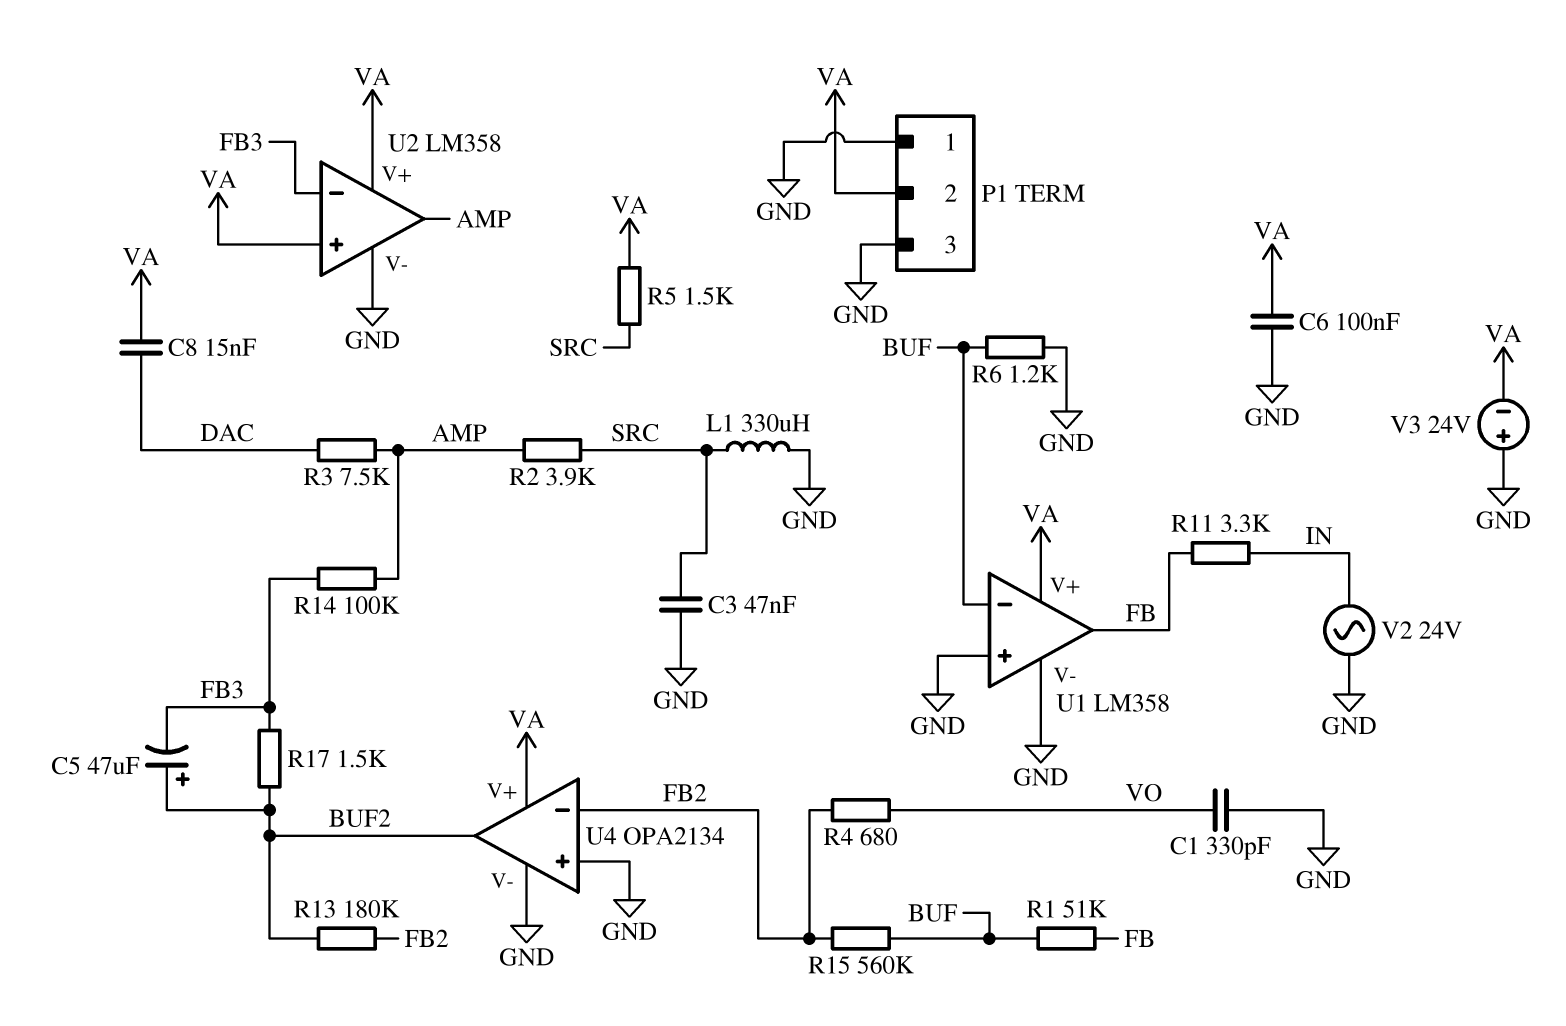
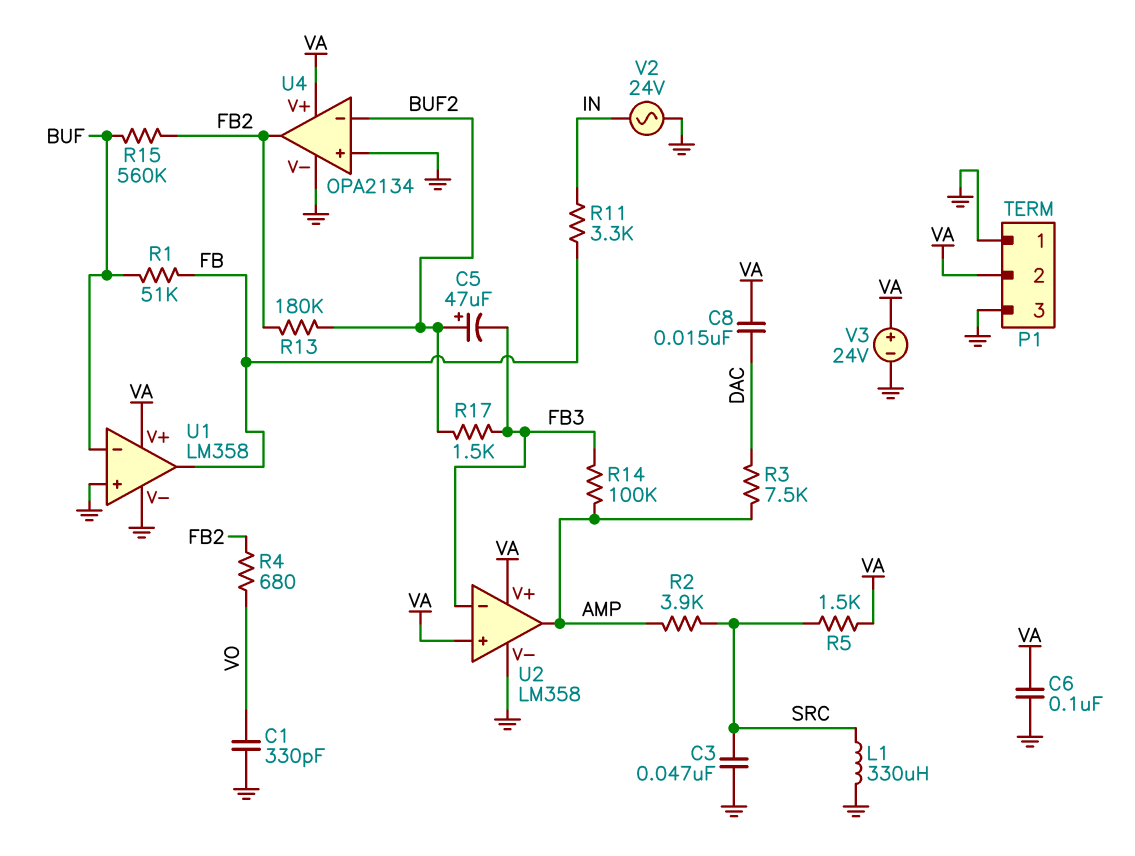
R6: 1.2k (BUF, GND) -> none
U4 pin in-: FB2 -> BUF2
U4 pin out: BUF2 -> FB2
V3: 24V (plus GND, minus VA) -> 24V (plus VA, minus GND)

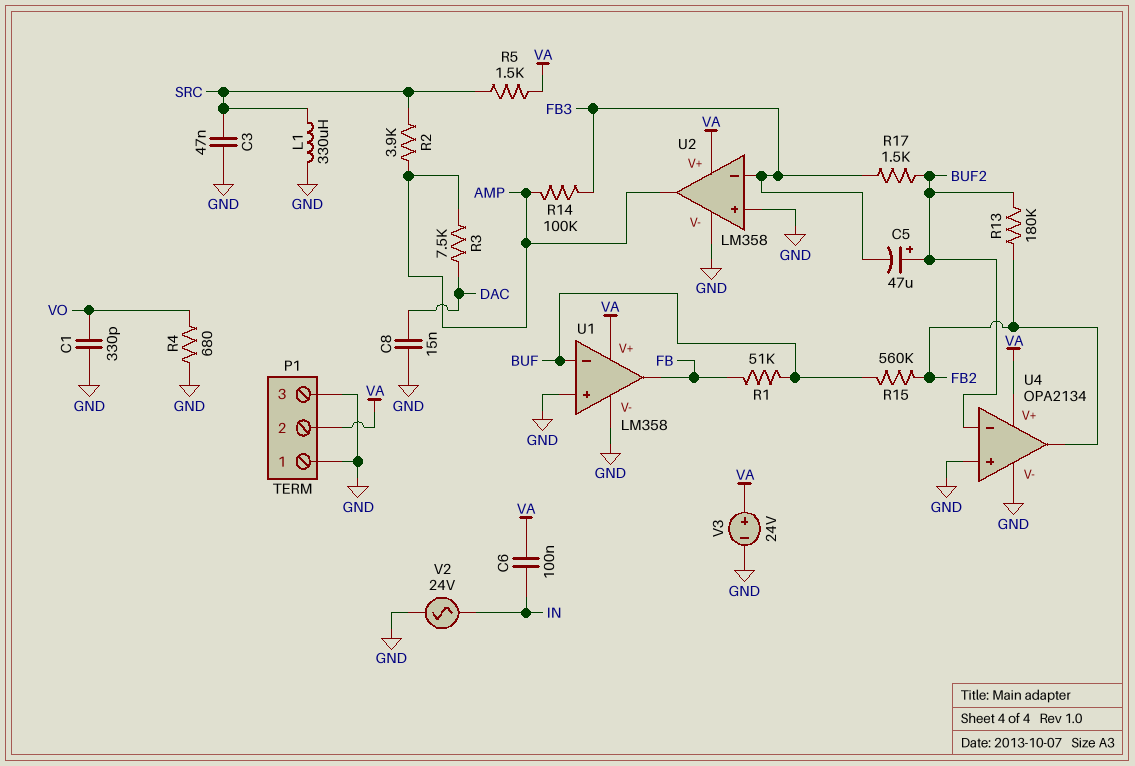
C6: 100nF (GND, VA) -> 100nF (IN, VA)
C8: 15nF (DAC, VA) -> 15nF (DAC, GND)
R4: 680 (FB2, VO) -> 680 (GND, VO)
R11: 3.3k (FB, IN) -> none
U2 pin in+: VA -> GND

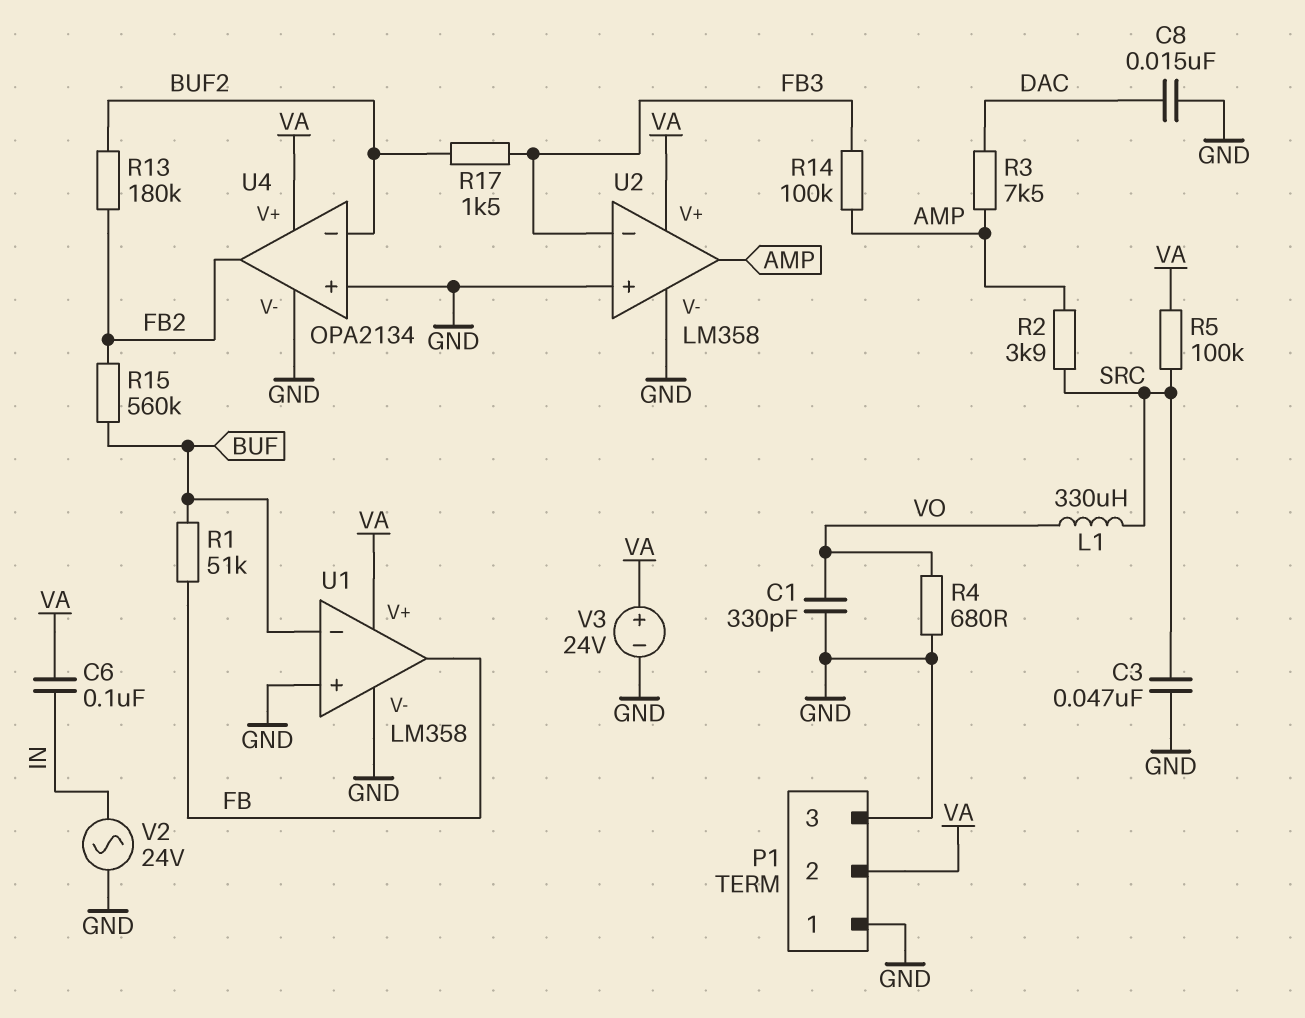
C5: 47uF (plus BUF2, minus FB3) -> none
L1: 330uH (GND, SRC) -> 330uH (SRC, VO)
R5: 1.5k (SRC, VA) -> 100k (SRC, VA)

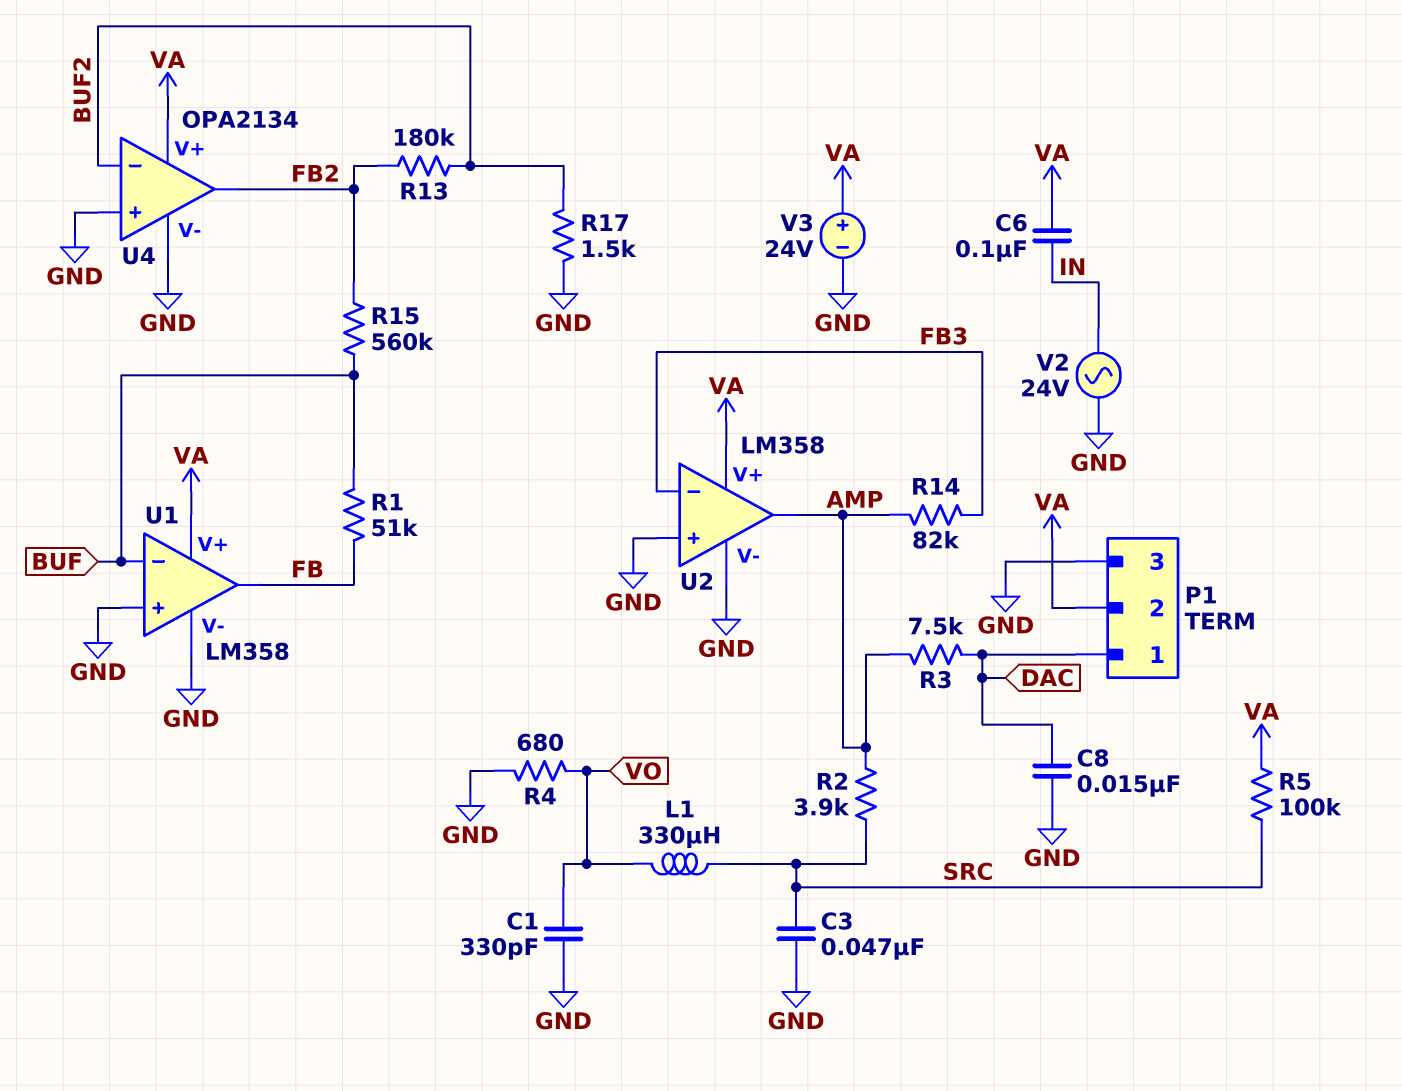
P1 pin 1: GND -> DAC
R14: 100k (AMP, FB3) -> 82k (AMP, FB3)
R17: 1.5k (BUF2, FB3) -> 1.5k (BUF2, GND)

